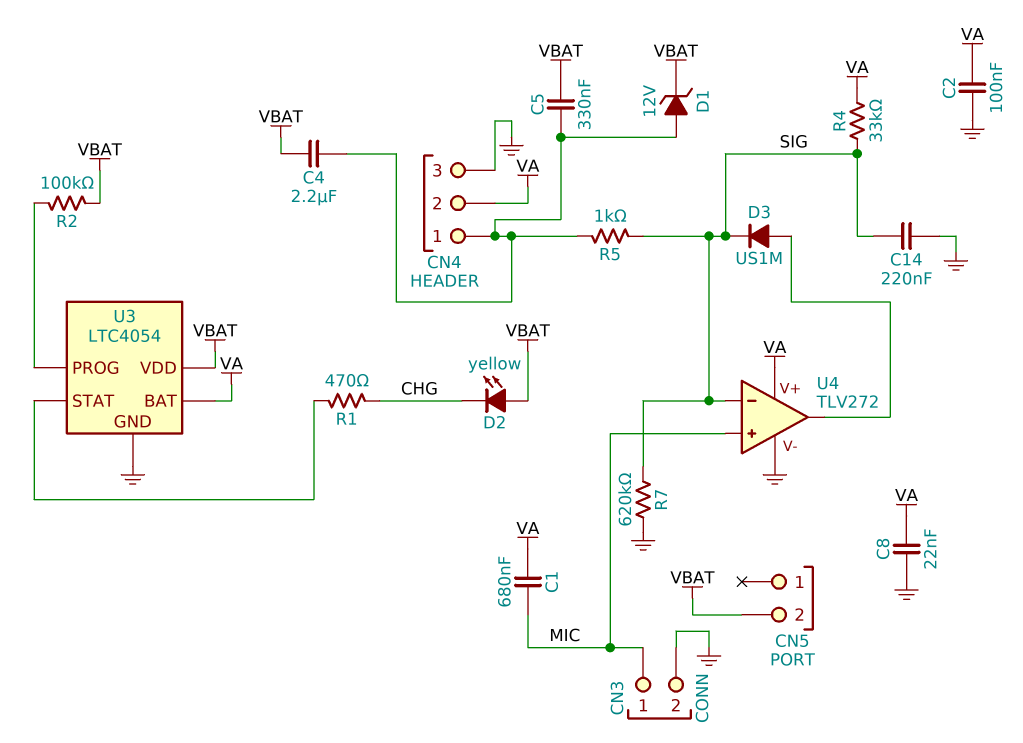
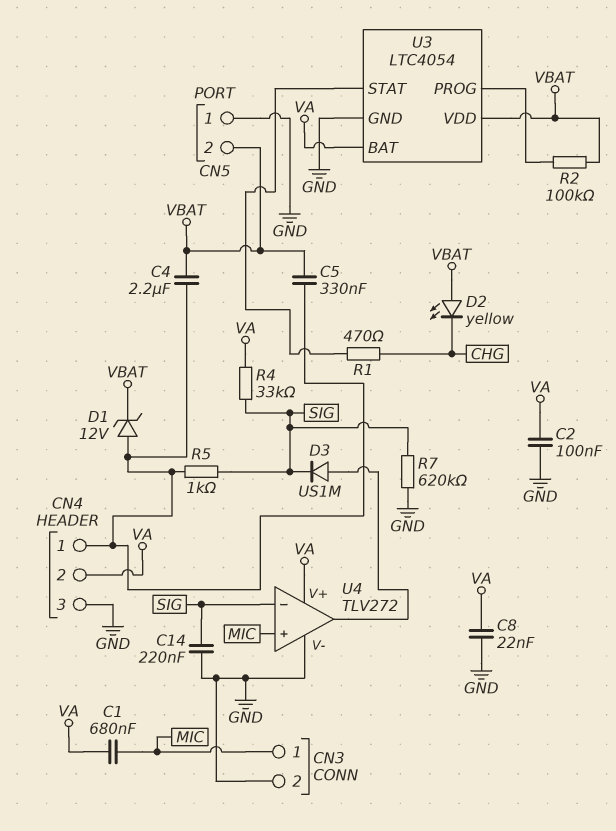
CN5 pin 1: none -> GND

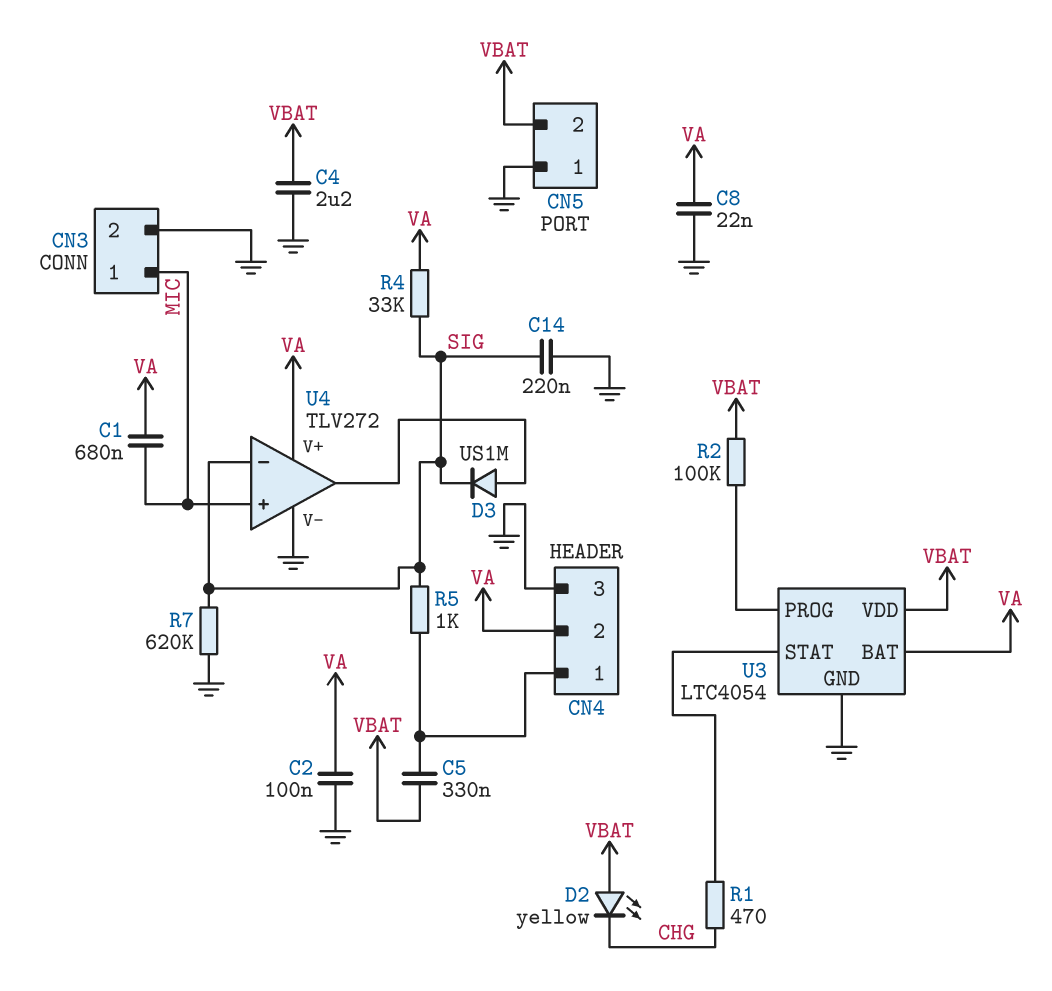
C4: 2.2uF (CN4/1, VBAT) -> 2.2uF (GND, VBAT)
D1: zener 12V (A CN4/1, K VBAT) -> none

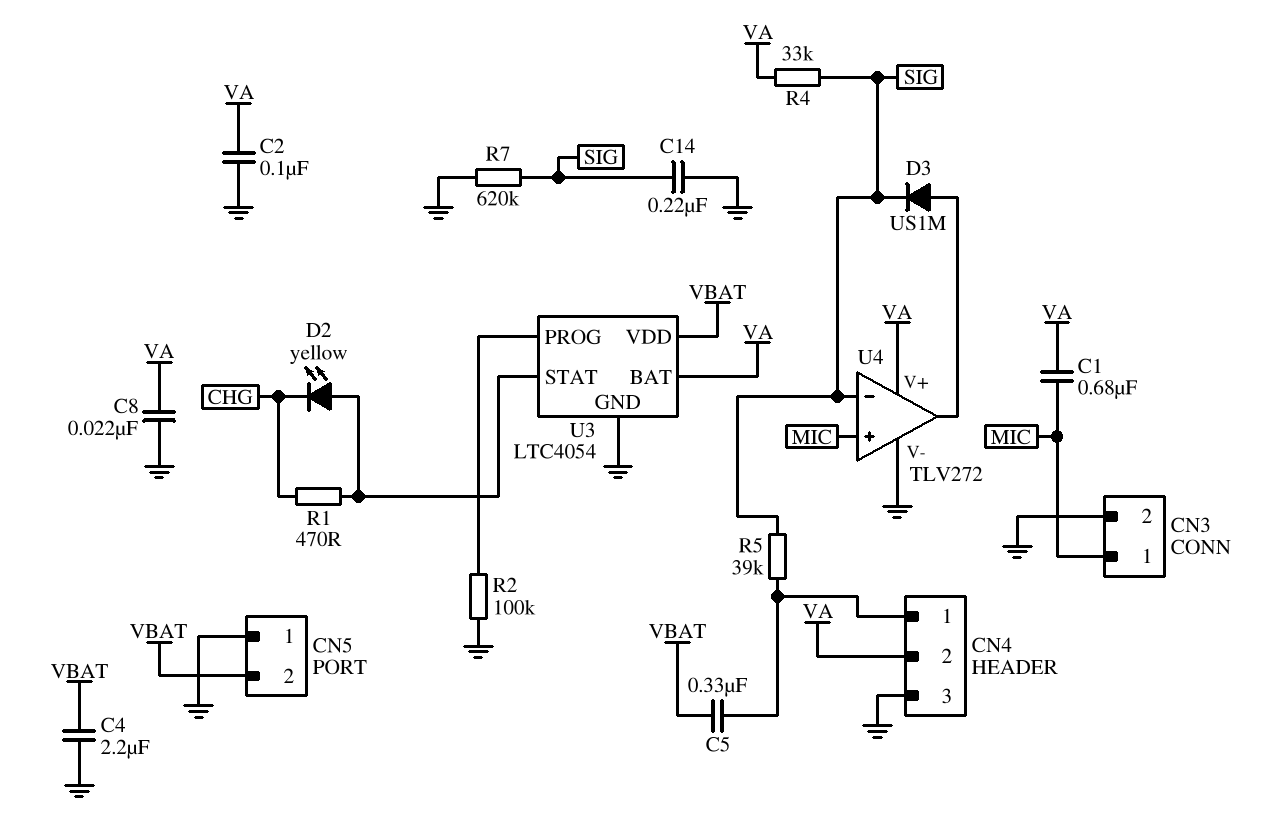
D2: LED yellow (A VBAT, K CHG) -> LED yellow (A U3/STAT, K CHG)
R2: 100k (U3/PROG, VBAT) -> 100k (GND, U3/PROG)
R5: 1k (CN4/1, SIG) -> 39k (CN4/1, SIG)

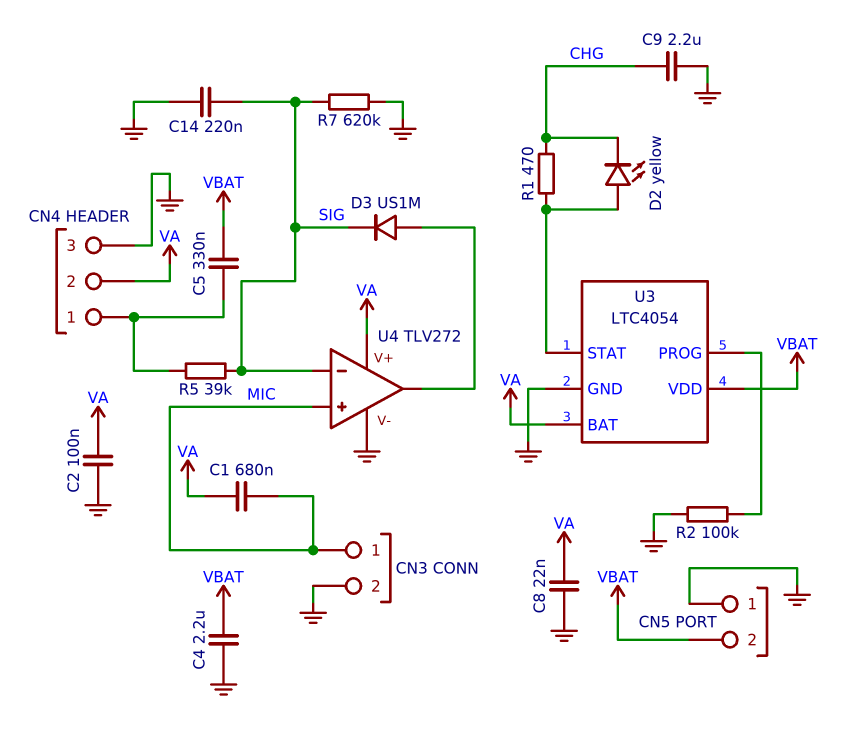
C9: none -> 2.2uF (CHG, GND)
R4: 33k (SIG, VA) -> none

